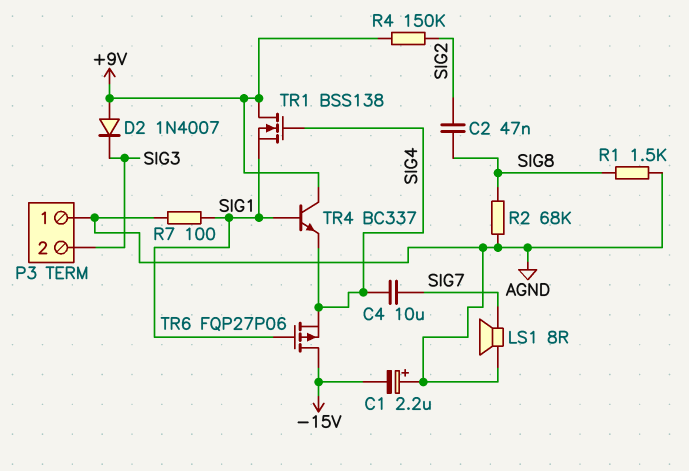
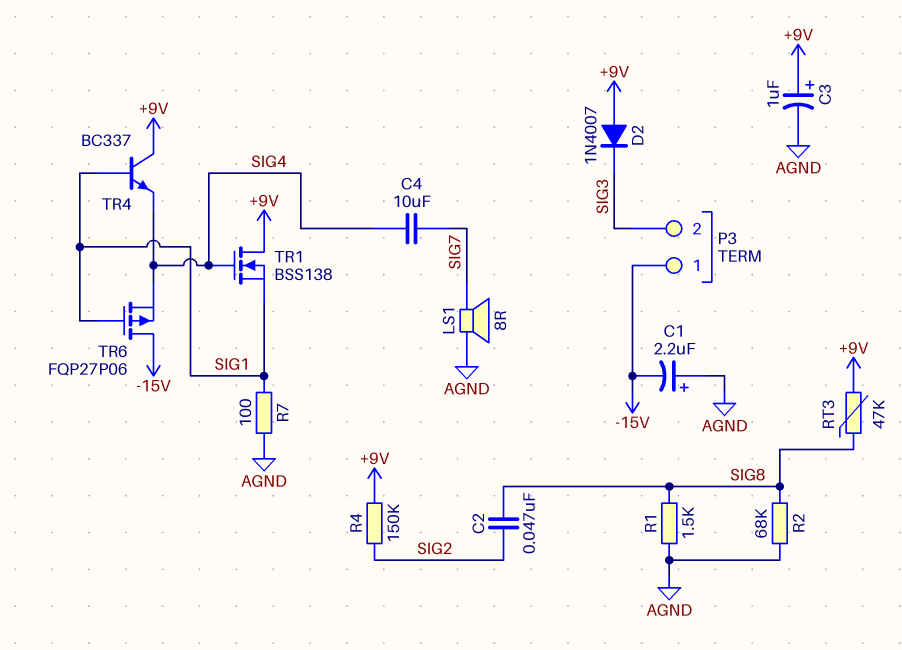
C3: none -> 1uF (plus +9V, minus AGND)
P3 pin 1: AGND -> -15V
RT3: none -> 47k (+9V, SIG8)

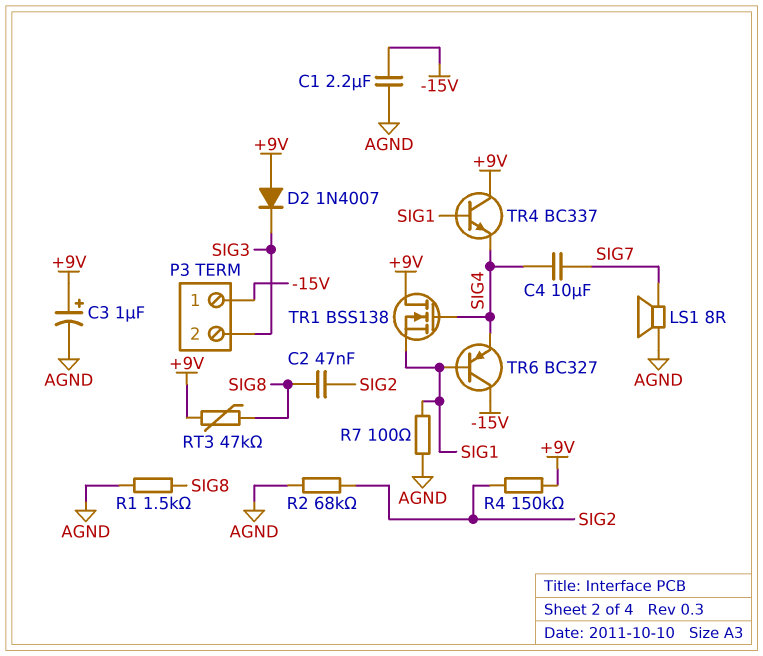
C1: 2.2uF (plus AGND, minus -15V) -> 2.2uF (-15V, AGND)
R2: 68k (AGND, SIG8) -> 68k (AGND, SIG2)
TR6: PMOS FQP27P06 (G SIG1, D -15V, S SIG4) -> PNP BC327 (B SIG1, C -15V, E SIG4)

